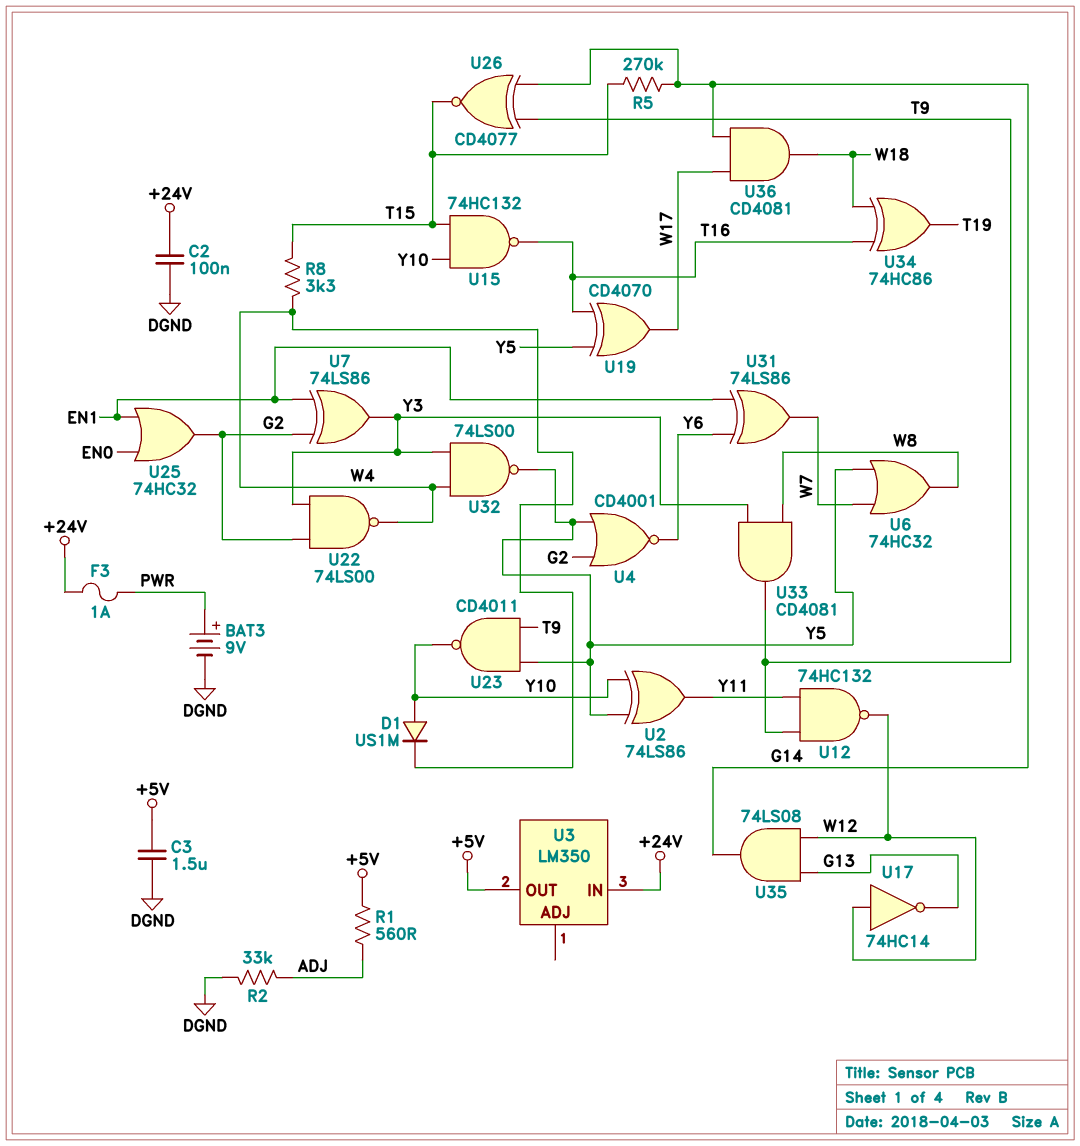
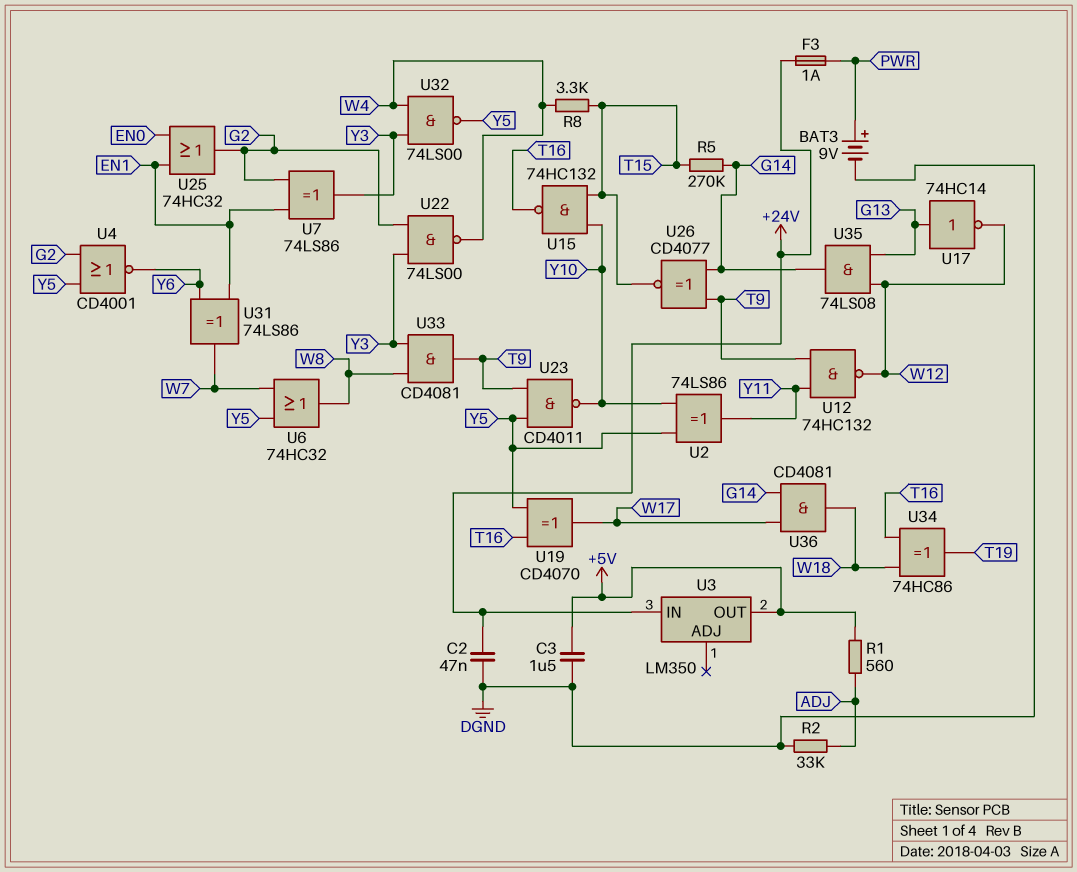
C2: 100nF (+24V, DGND) -> 47nF (+24V, DGND)
D1: diode US1M (A Y10, K W4) -> none
U17: NOT 74HC14 (in W12, out G13) -> NOT 74HC14 (in G13, out W12)

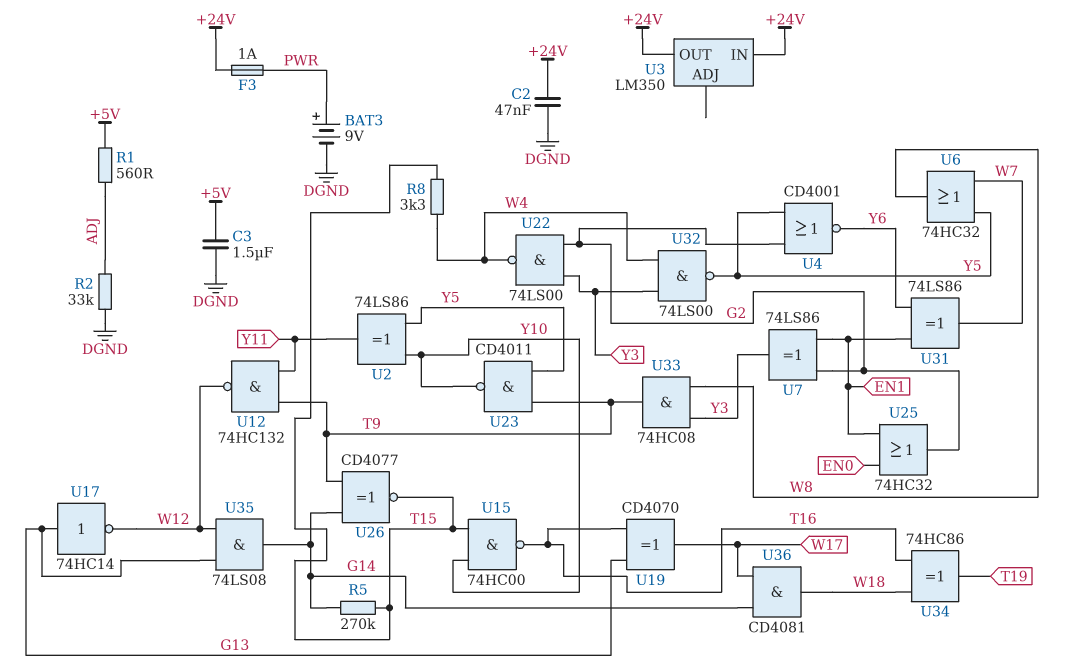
U3 pin OUT: +5V -> +24V
U15: NAND 74HC132 (in T15, in Y10, out T16) -> NAND 74HC00 (in T15, in Y10, out T16)
U19: XOR CD4070 (in T16, in Y5, out W17) -> XOR CD4070 (in G13, in T16, out W17)
U33: AND CD4081 (in W8, in Y3, out T9) -> AND 74HC08 (in W8, in Y3, out T9)

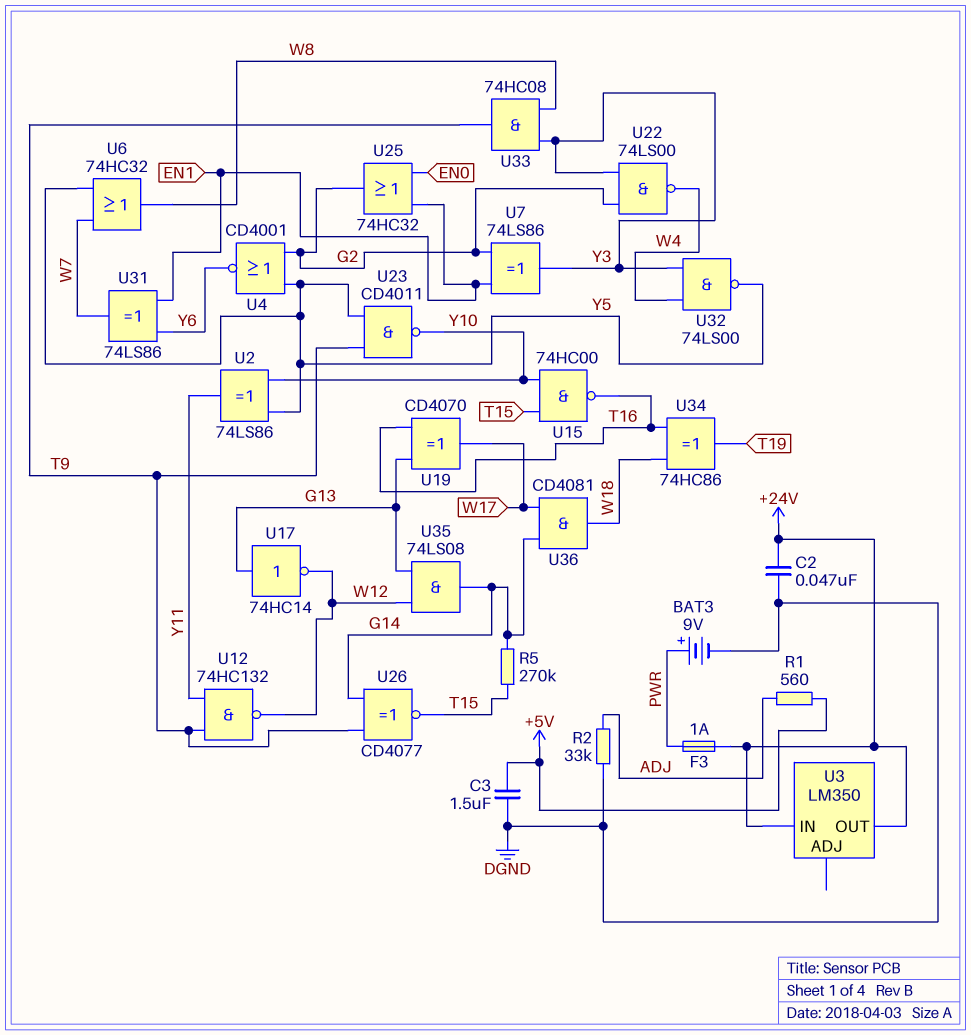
R8: 3.3k (T15, W4) -> none

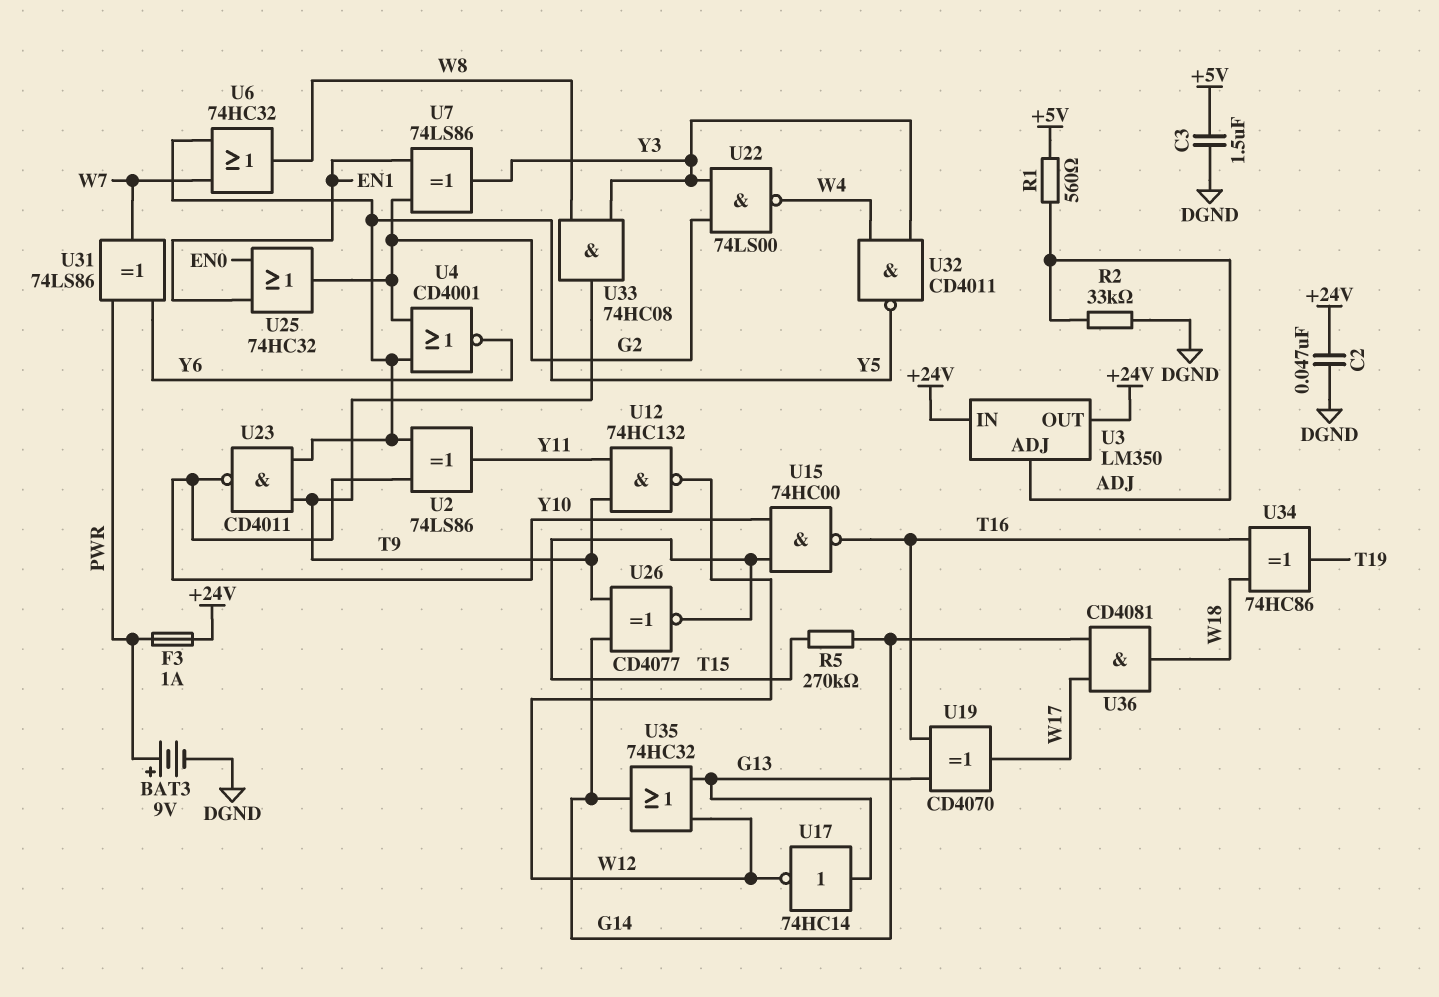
U3 pin ADJ: none -> ADJ
U31: XOR 74LS86 (in EN1, in Y6, out W7) -> XOR 74LS86 (in PWR, in Y6, out W7)
U32: NAND 74LS00 (in W4, in Y3, out Y5) -> NAND CD4011 (in W4, in Y3, out Y5)
U35: AND 74LS08 (in G13, in W12, out G14) -> OR 74HC32 (in G13, in W12, out G14)

